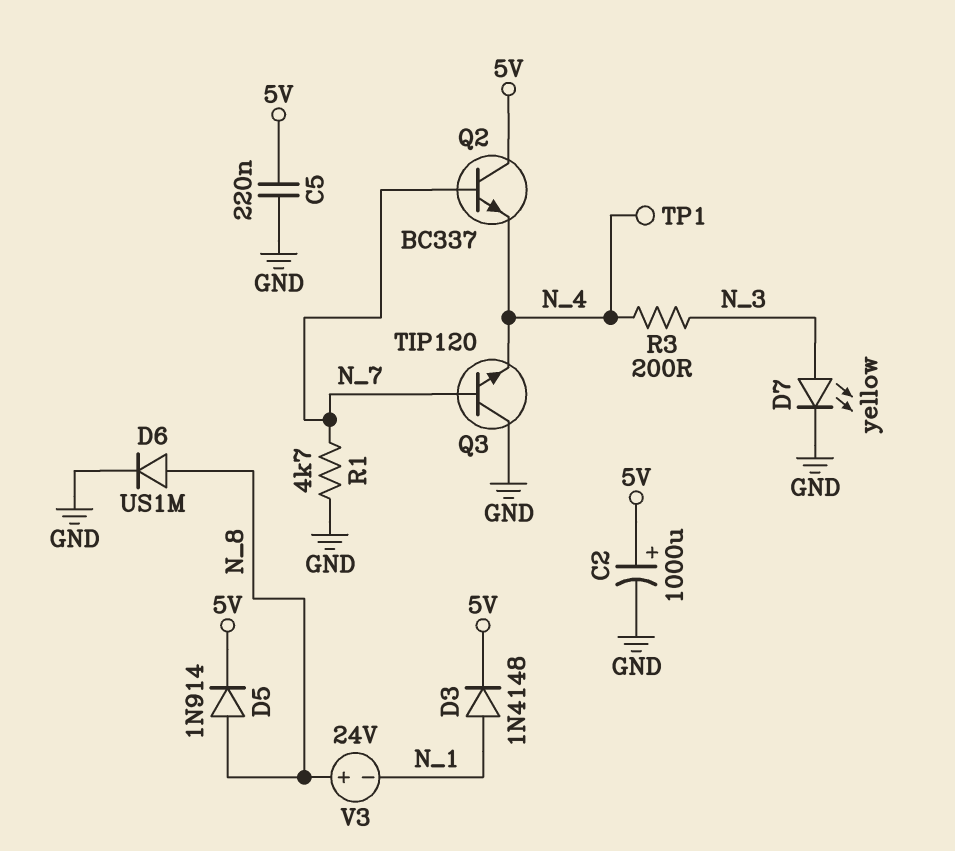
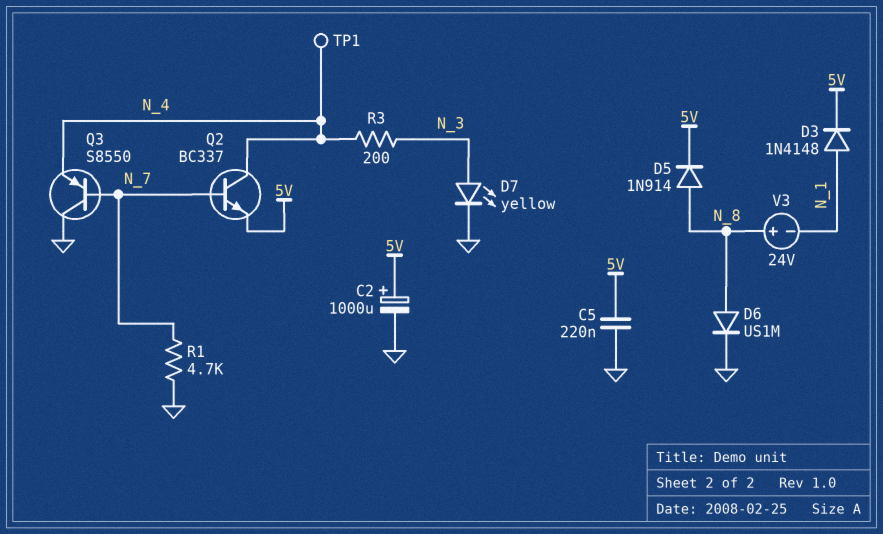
Q2: NPN BC337 (B N_7, C 5V, E N_4) -> NPN BC337 (B N_7, C N_4, E 5V)
Q3: NPN TIP120 (B N_7, C GND, E N_4) -> PNP S8550 (B N_7, C GND, E N_4)

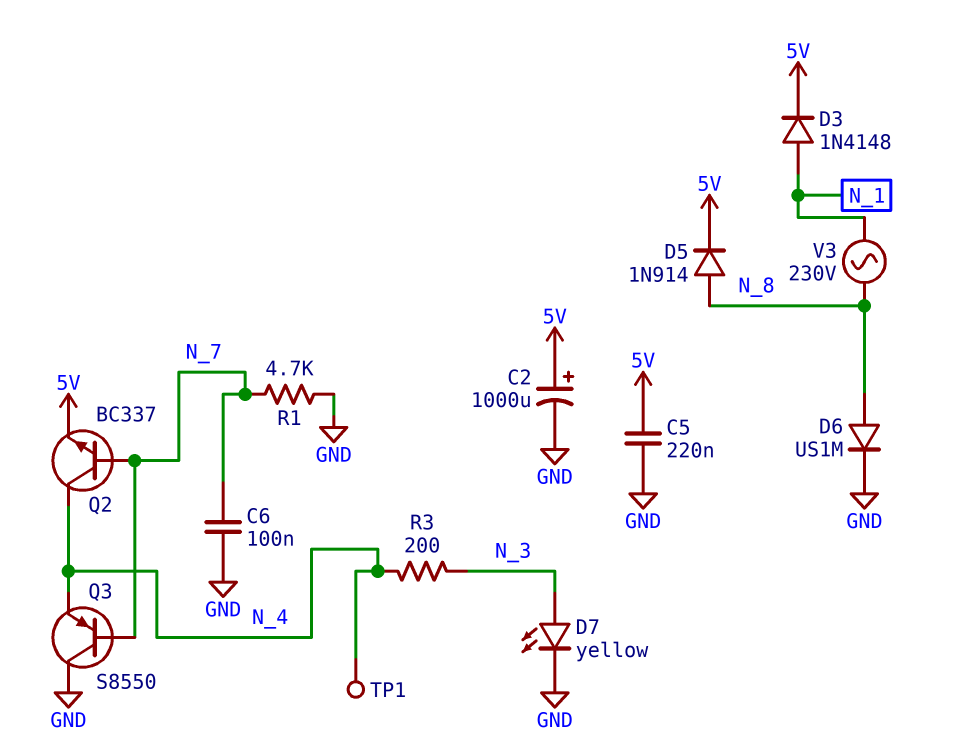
C6: none -> 100nF (GND, N_7)
V3: 24V (plus N_8, minus N_1) -> AC 230V (N_1, N_8)

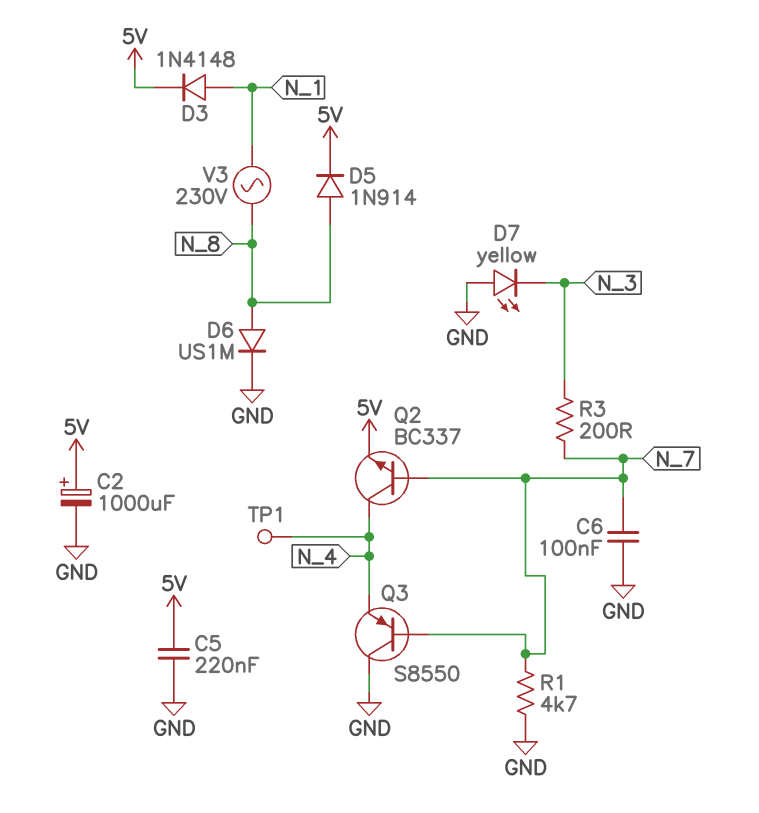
D7: LED yellow (A N_3, K GND) -> LED yellow (A GND, K N_3)
R3: 200 (N_3, N_4) -> 200 (N_3, N_7)

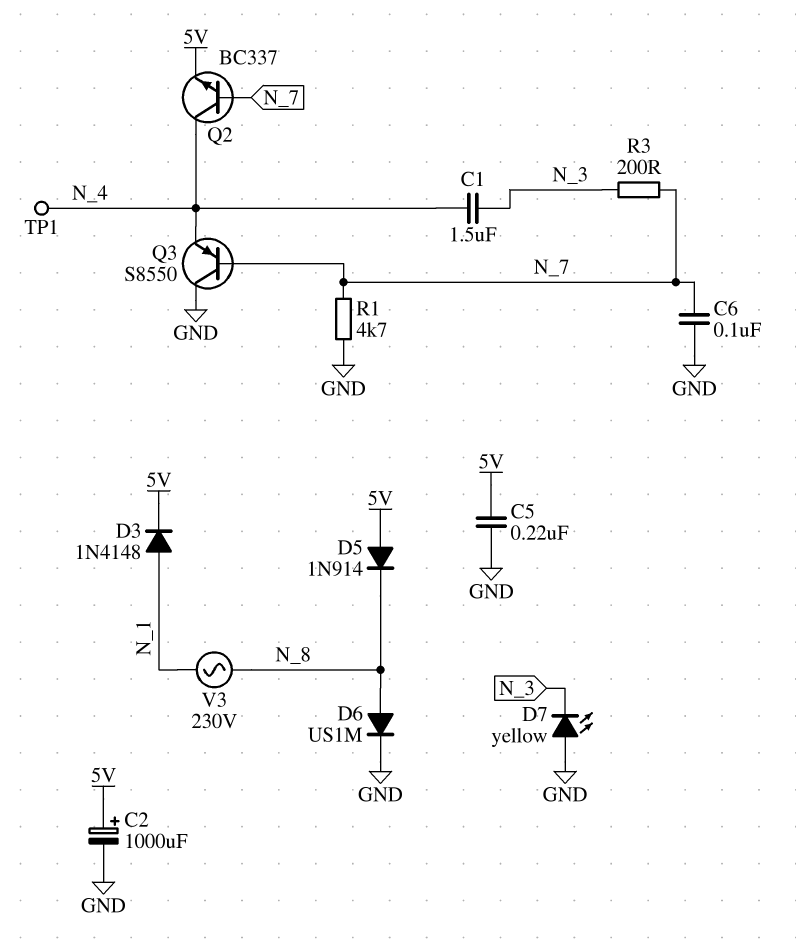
C1: none -> 1.5uF (N_3, N_4)
D5: diode 1N914 (A N_8, K 5V) -> diode 1N914 (A 5V, K N_8)

